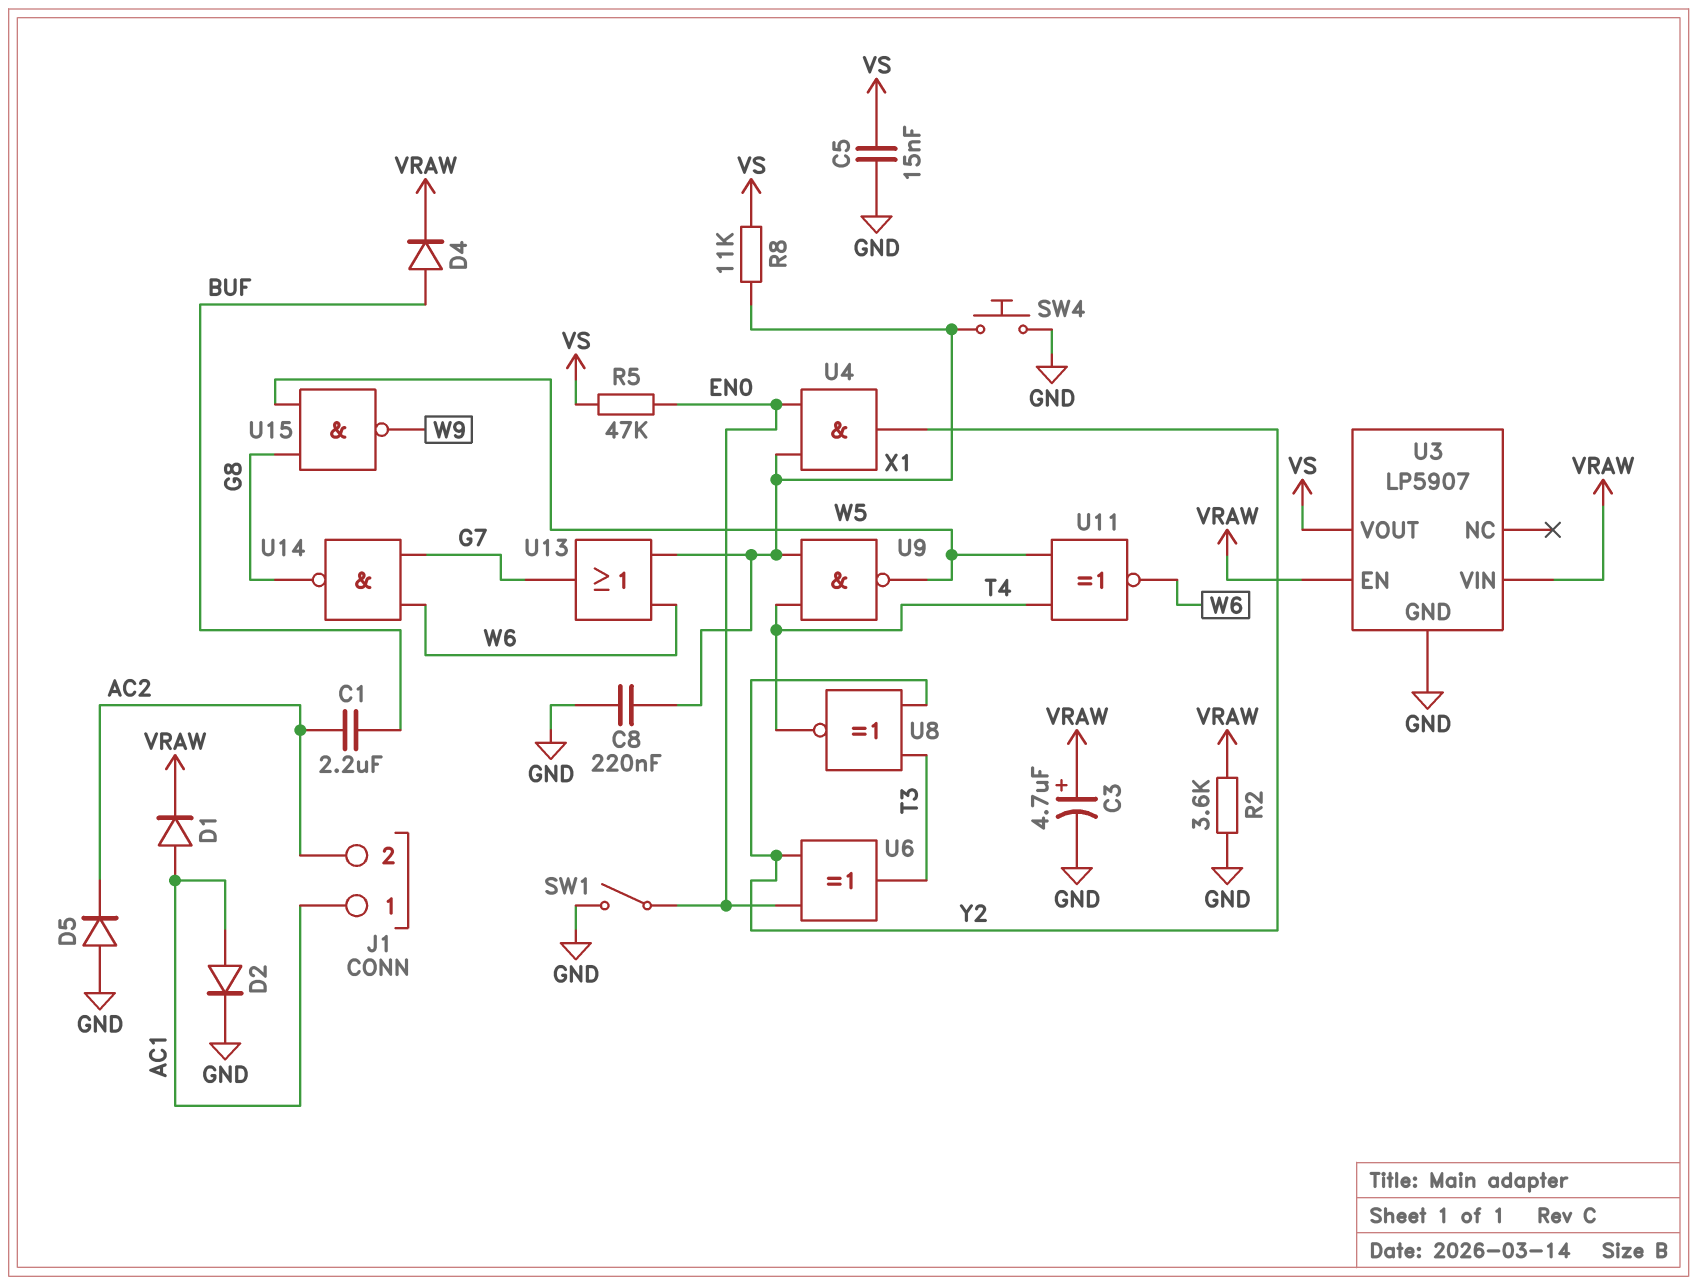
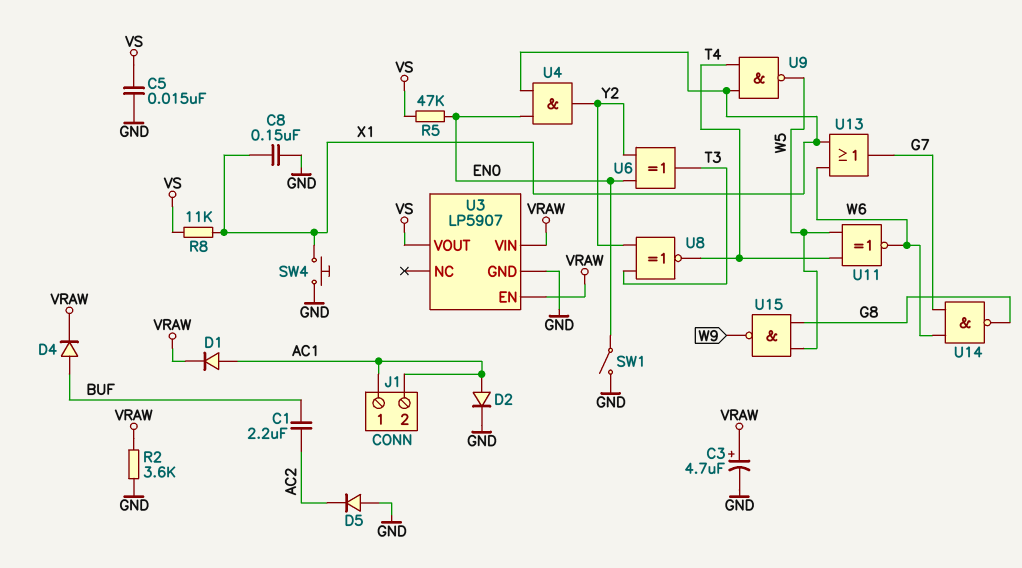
C8: 220nF (GND, X1) -> 150nF (GND, X1)
J1 pin 2: AC2 -> AC1

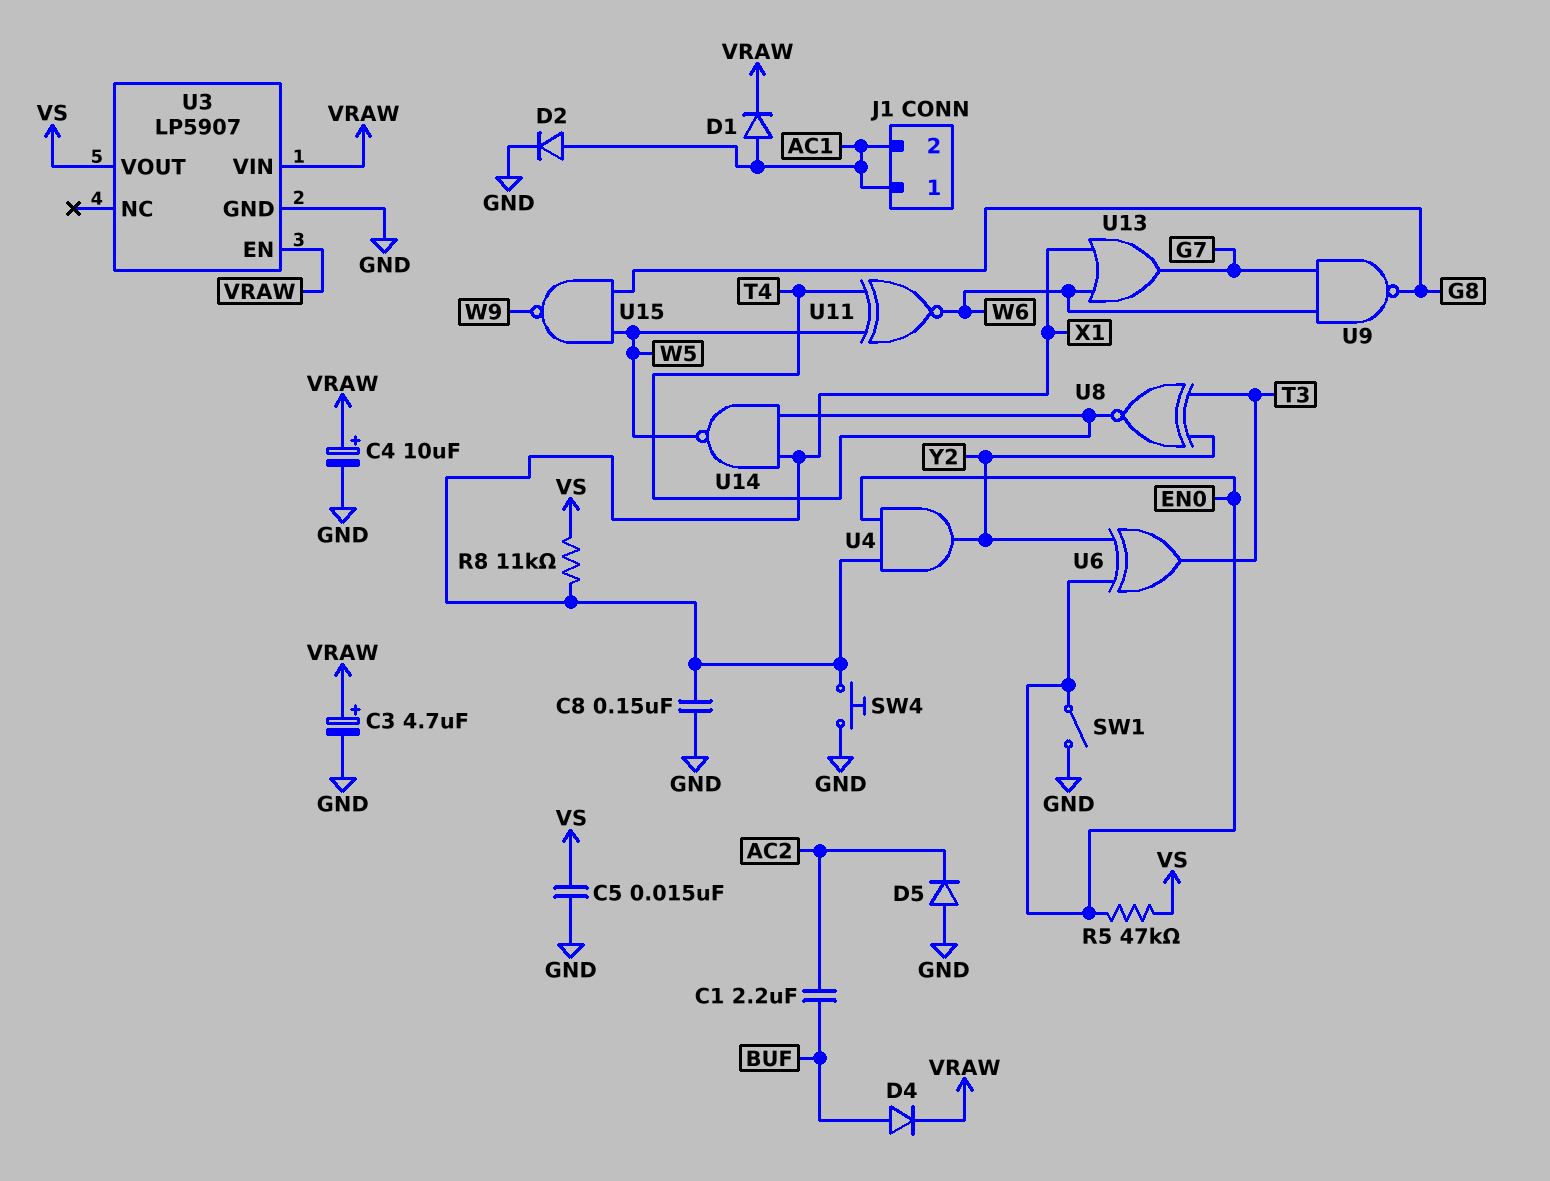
C4: none -> 10uF (plus VRAW, minus GND)
R2: 3.6k (GND, VRAW) -> none
U9: NAND (in T4, in X1, out W5) -> NAND (in G7, in W6, out G8)
U14: NAND (in G7, in W6, out G8) -> NAND (in T4, in X1, out W5)

